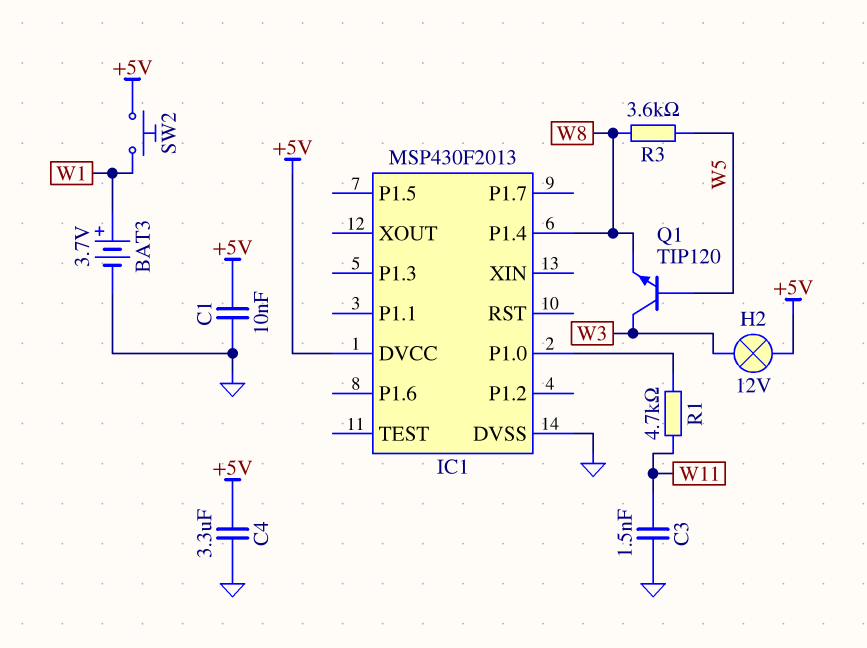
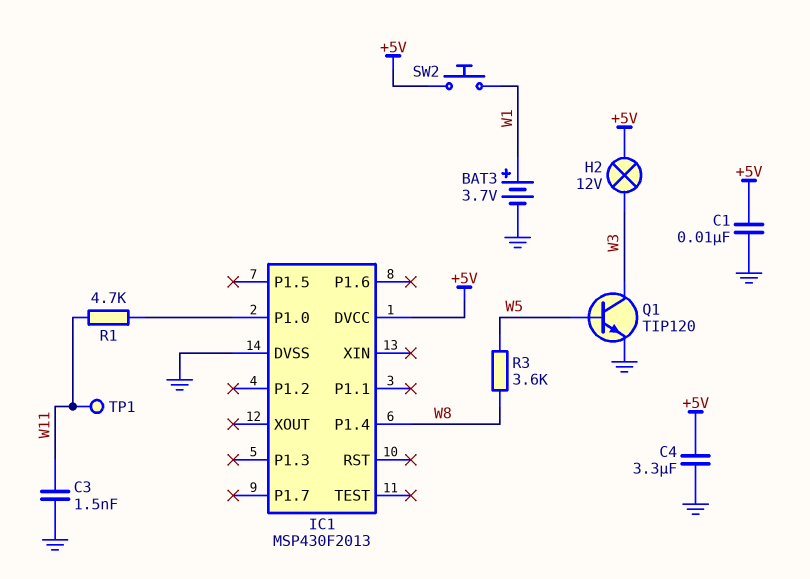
Q1: NPN TIP120 (B W5, C W3, E W8) -> NPN TIP120 (B W5, C W3, E GND)
TP1: none -> test point (W11)

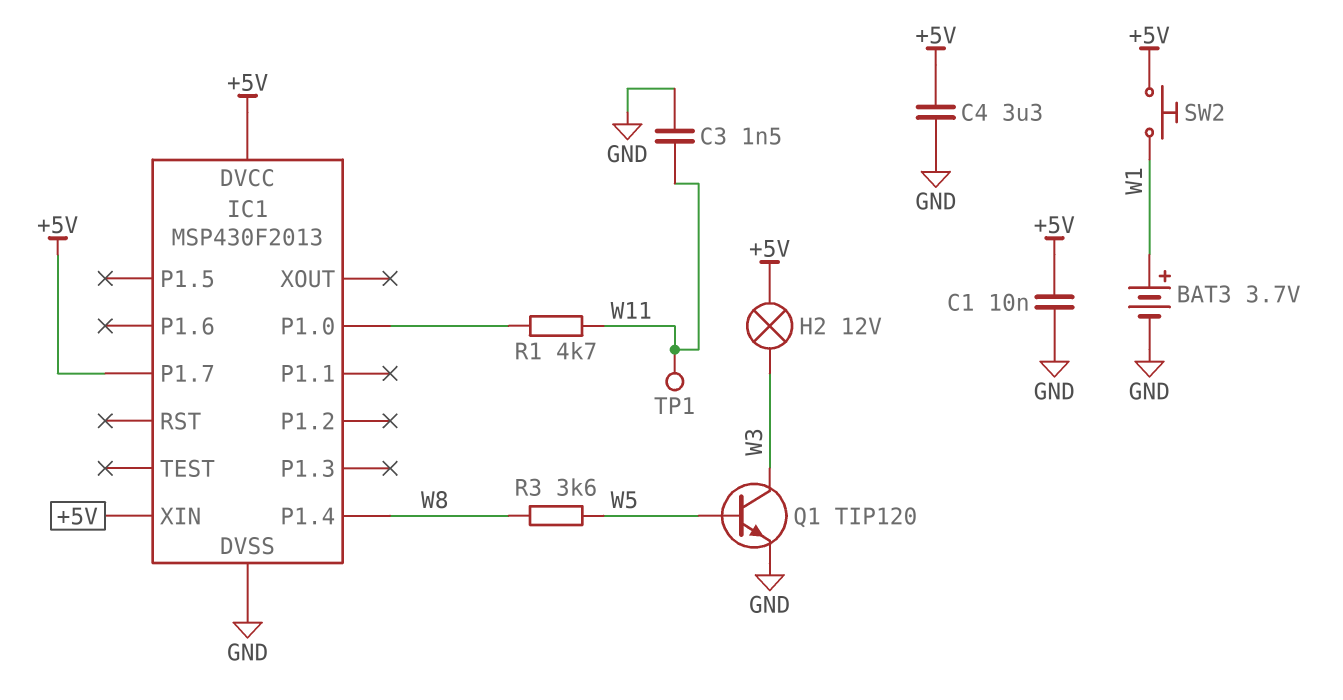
IC1 pin P1.7: none -> +5V
IC1 pin XIN: none -> +5V

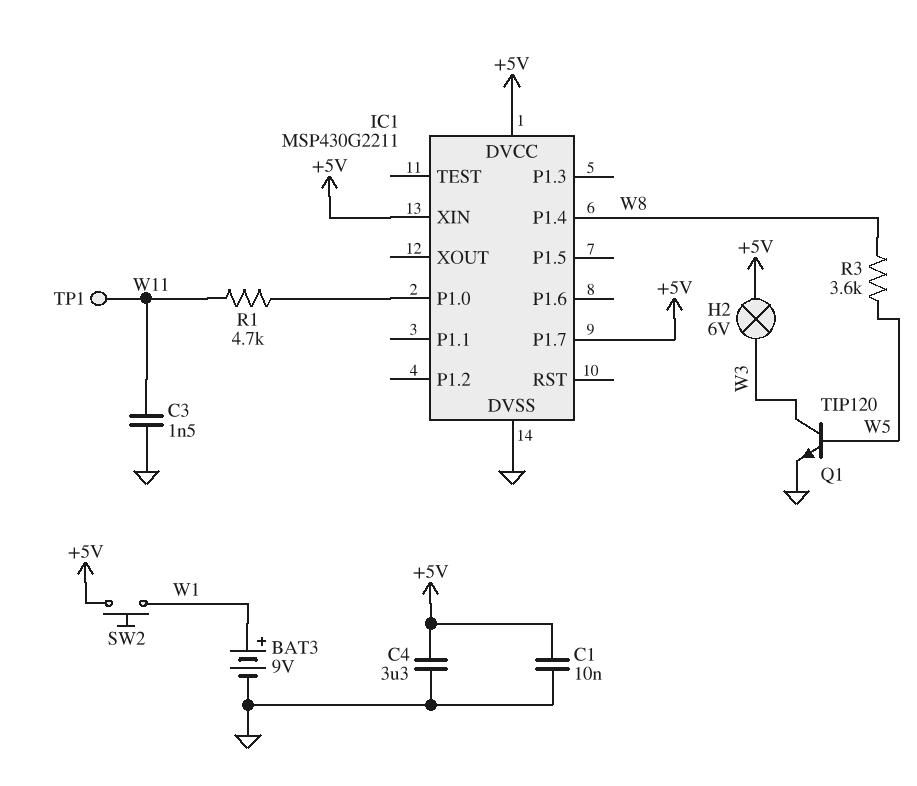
BAT3: 3.7V (plus W1, minus GND) -> 9V (plus W1, minus GND)
H2: lamp 12V (+5V, W3) -> lamp 6V (+5V, W3)
IC1: MSP430F2013 -> MSP430G2211

